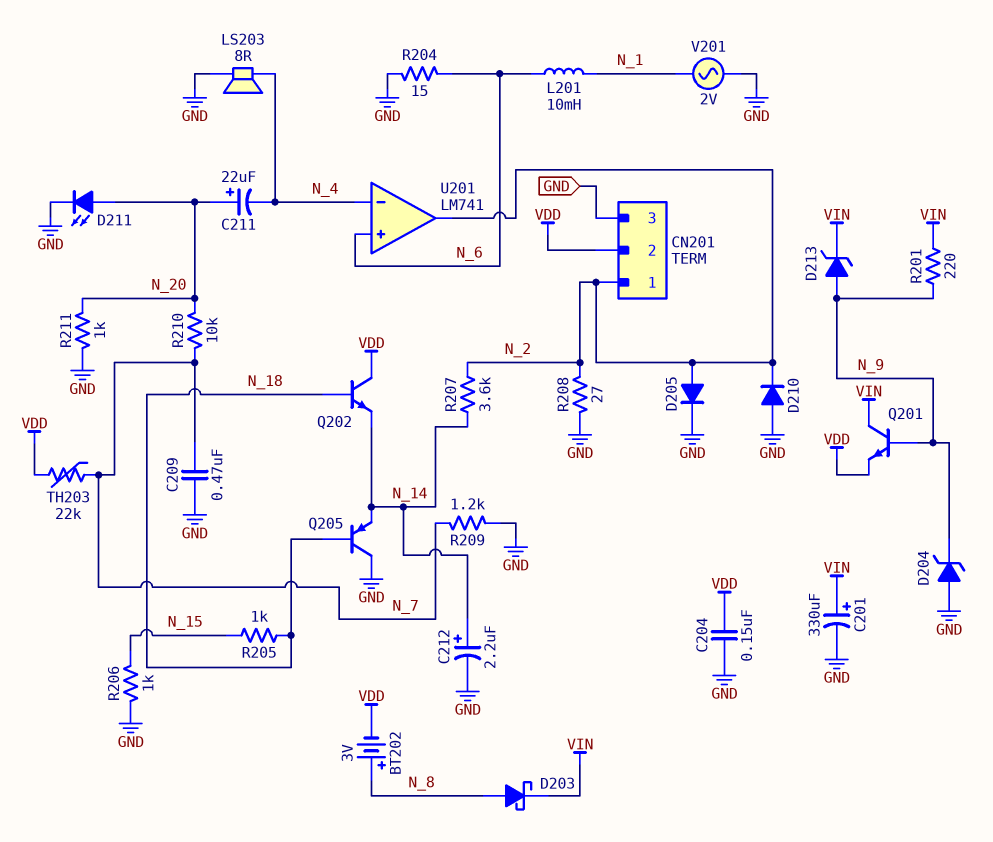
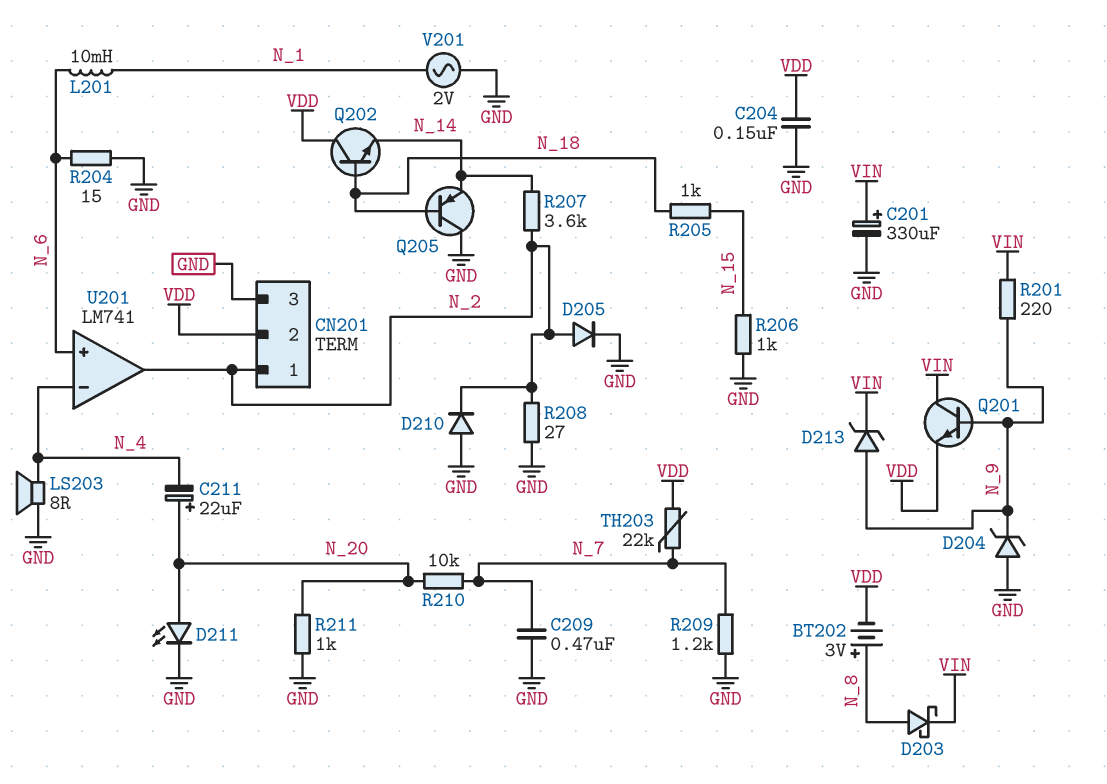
C212: 2.2uF (plus N_14, minus GND) -> none

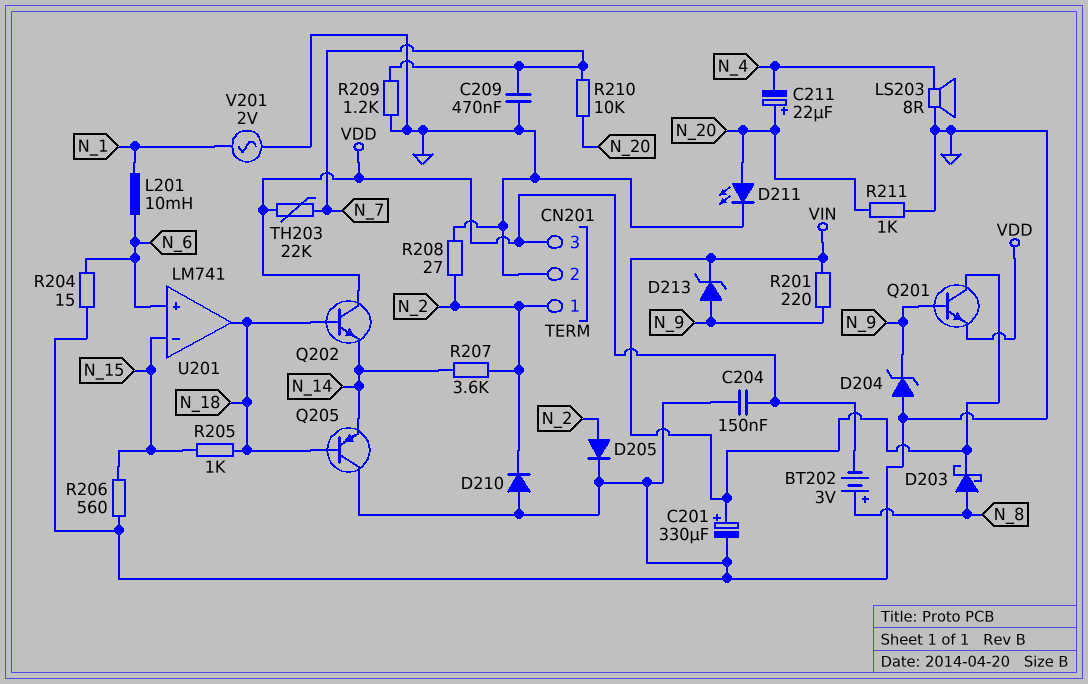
CN201 pin 2: VDD -> GND
CN201 pin 3: GND -> VDD
R206: 1k (GND, N_15) -> 560 (GND, N_15)
U201 pin in-: N_4 -> N_15
U201 pin out: N_2 -> N_18

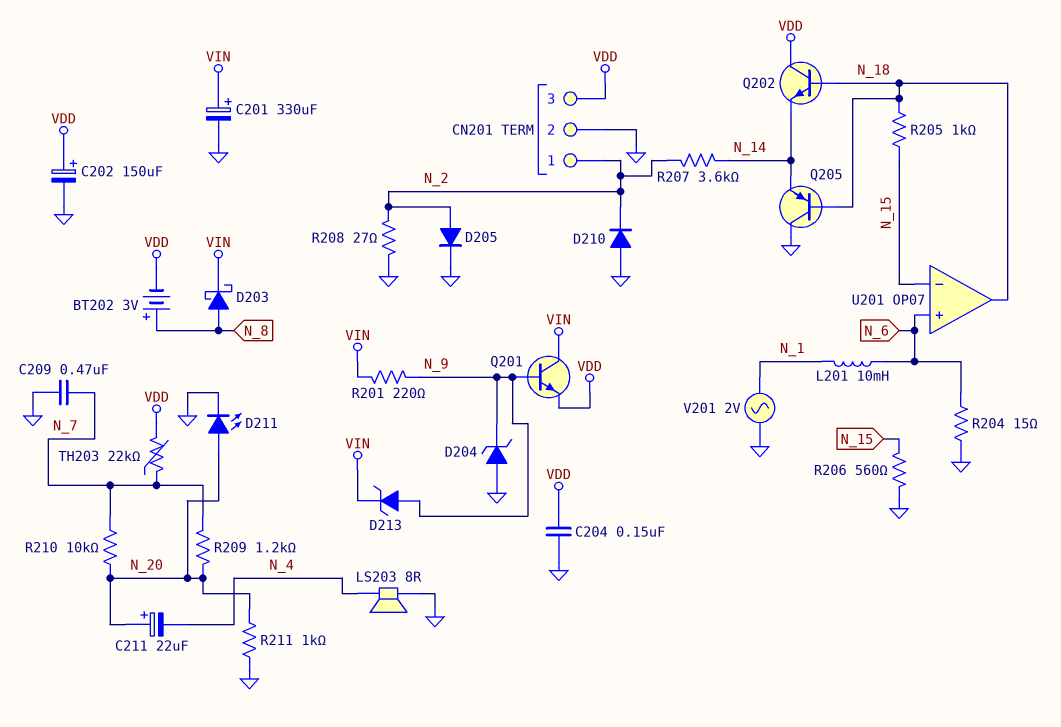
C202: none -> 150uF (plus VDD, minus GND)
R209: 1.2k (GND, N_7) -> 1.2k (N_7, N_20)
U201: LM741 -> OP07

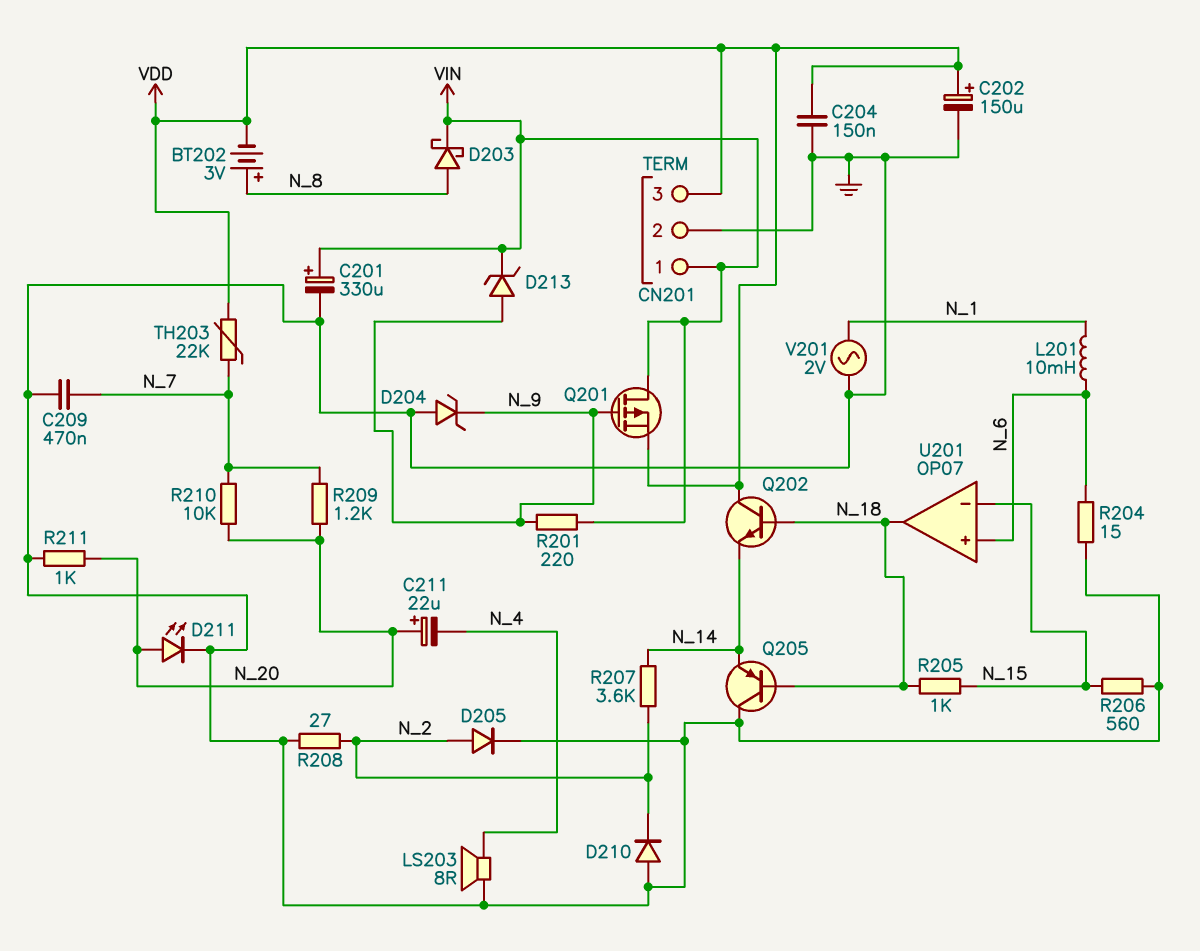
CN201 pin 1: N_2 -> VIN
Q201: NPN (B N_9, C VIN, E VDD) -> PMOS (G N_9, D VIN, S VDD)

